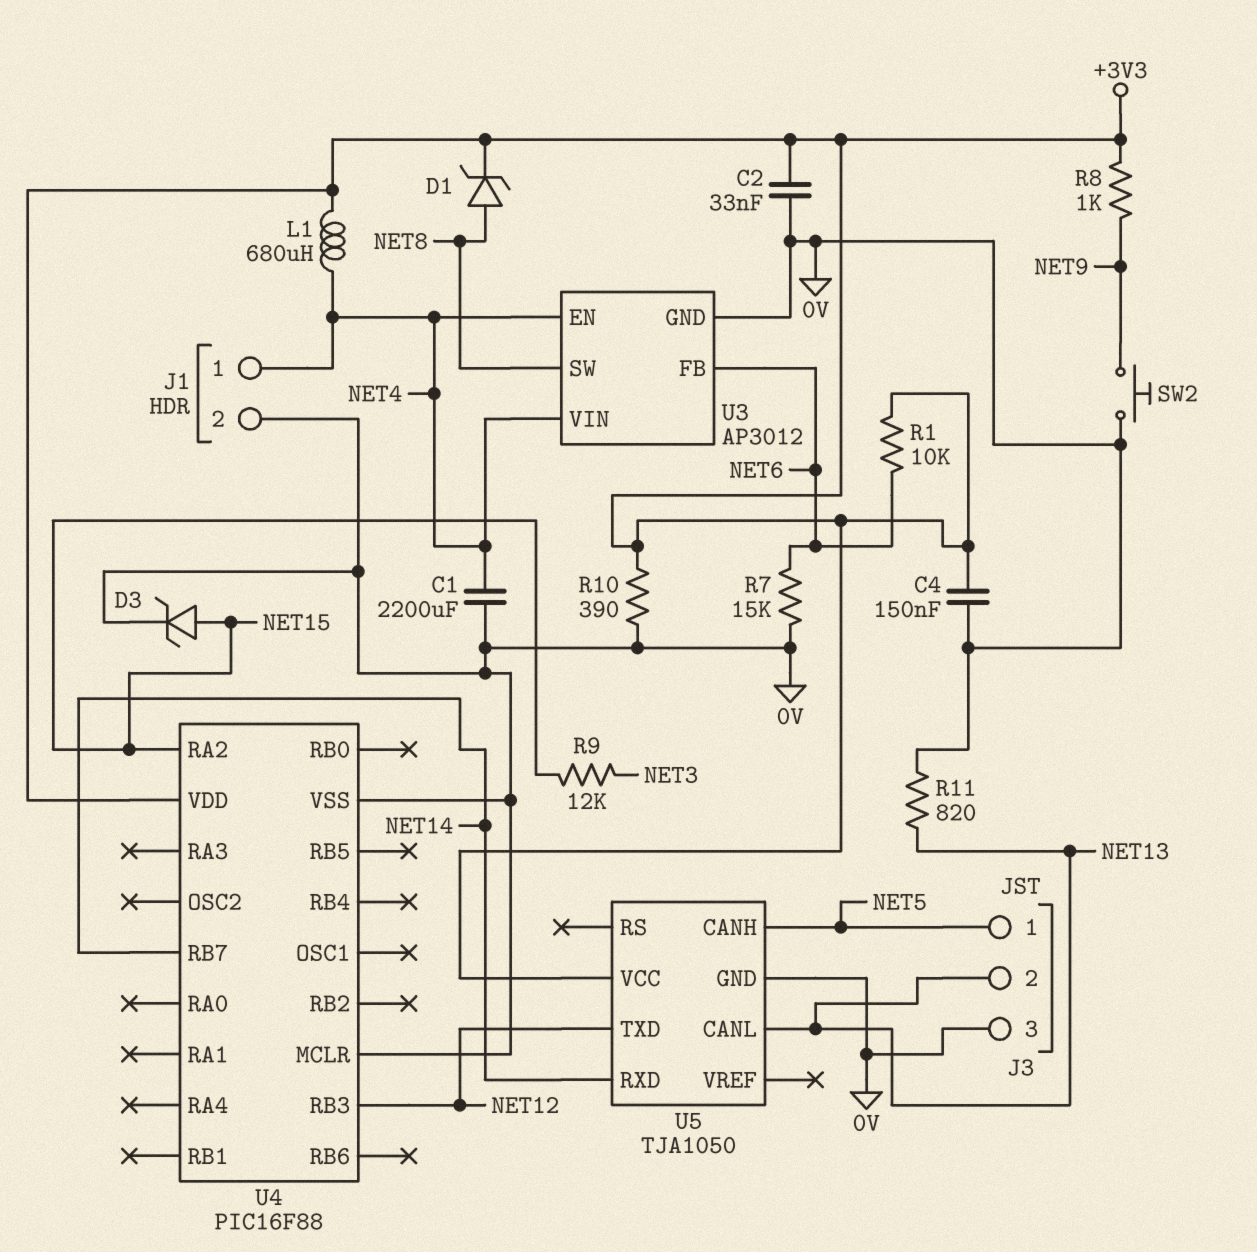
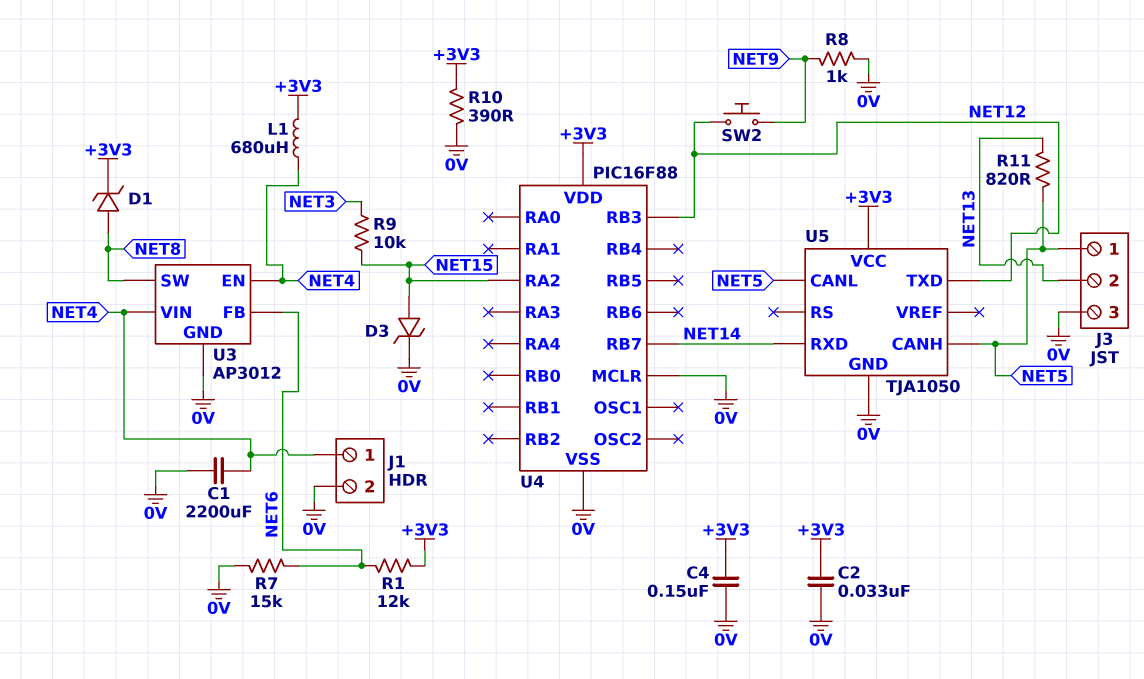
R1: 10k (+3V3, NET6) -> 12k (+3V3, NET6)
R8: 1k (+3V3, NET9) -> 1k (0V, NET9)
R9: 12k (NET3, NET15) -> 10k (NET3, NET15)
R11: 820 (0V, NET13) -> 820 (NET5, NET13)
SW2: button (0V, NET9) -> button (NET9, NET12)
U5 pin CANL: NET13 -> NET5

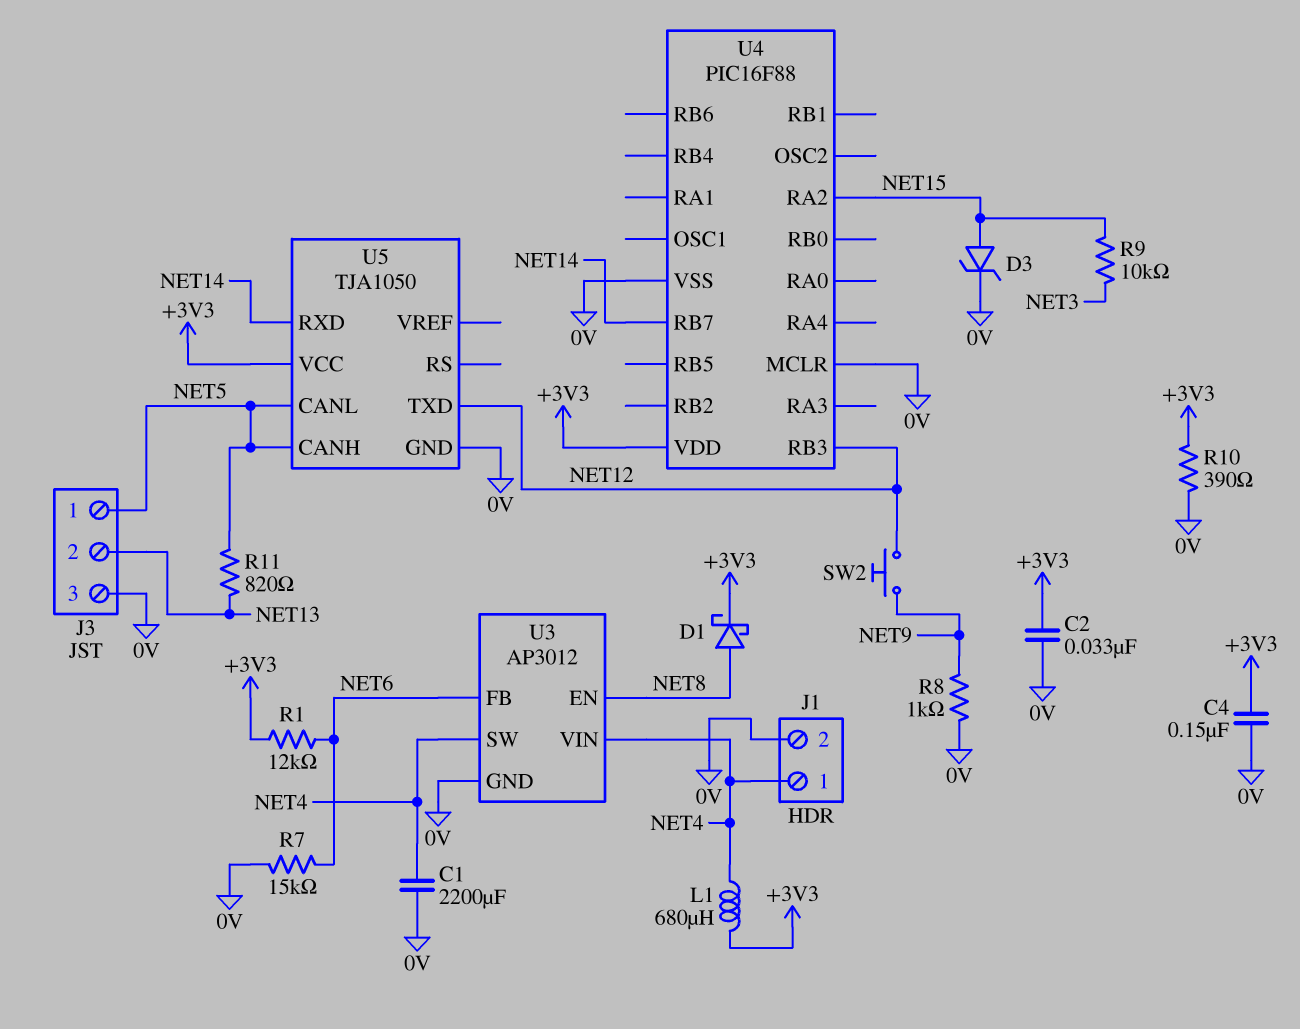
D1: zener (A NET8, K +3V3) -> schottky (A NET8, K +3V3)
U3 pin EN: NET4 -> NET8
U3 pin SW: NET8 -> NET4

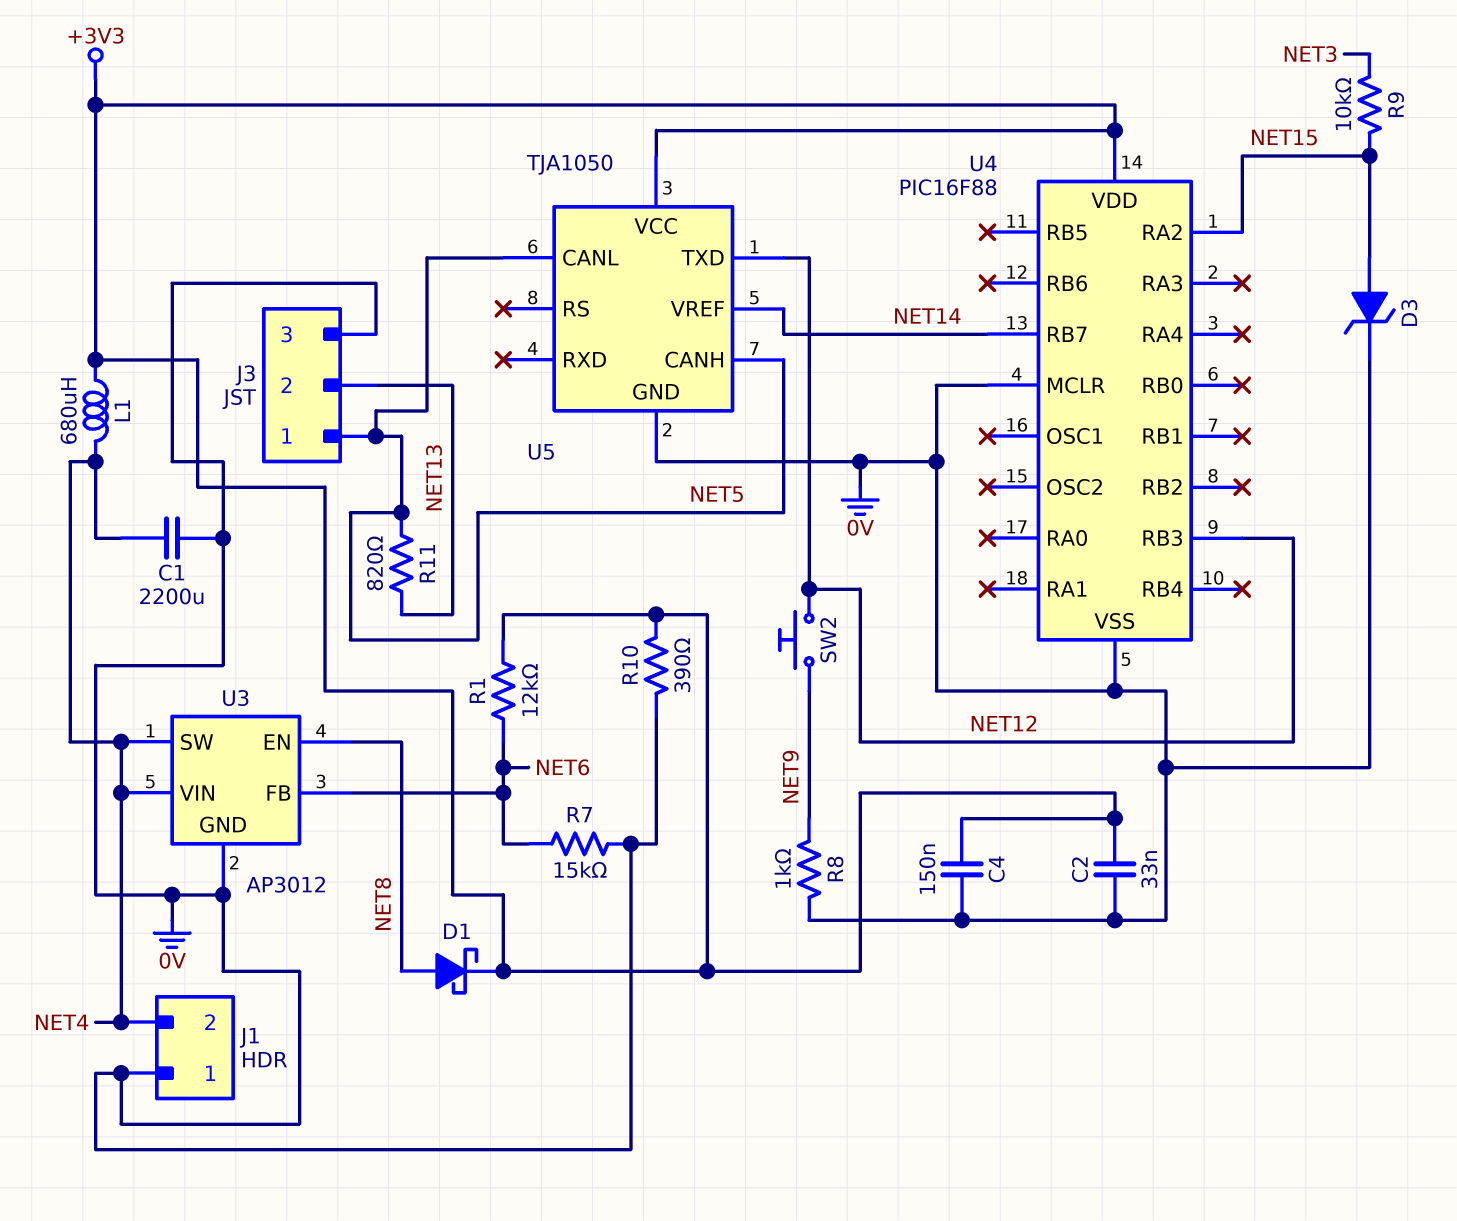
J1 pin 1: NET4 -> 0V
J1 pin 2: 0V -> NET4
U5 pin RXD: NET14 -> none
U5 pin VREF: none -> NET14

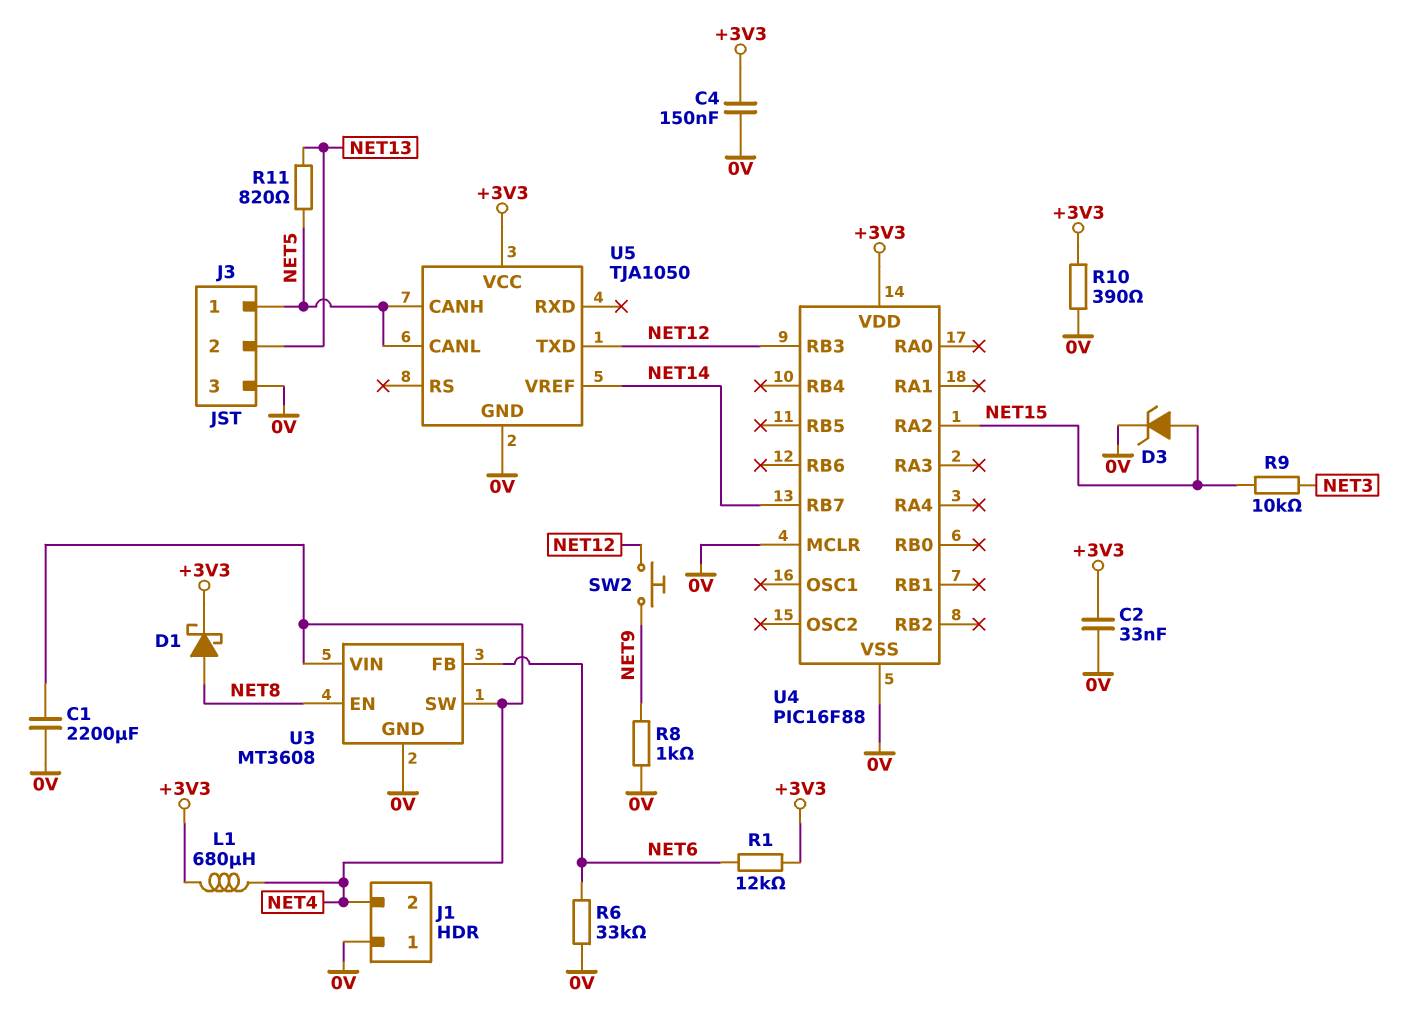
R6: none -> 33k (0V, NET6)
R7: 15k (0V, NET6) -> none
U3: AP3012 -> MT3608

